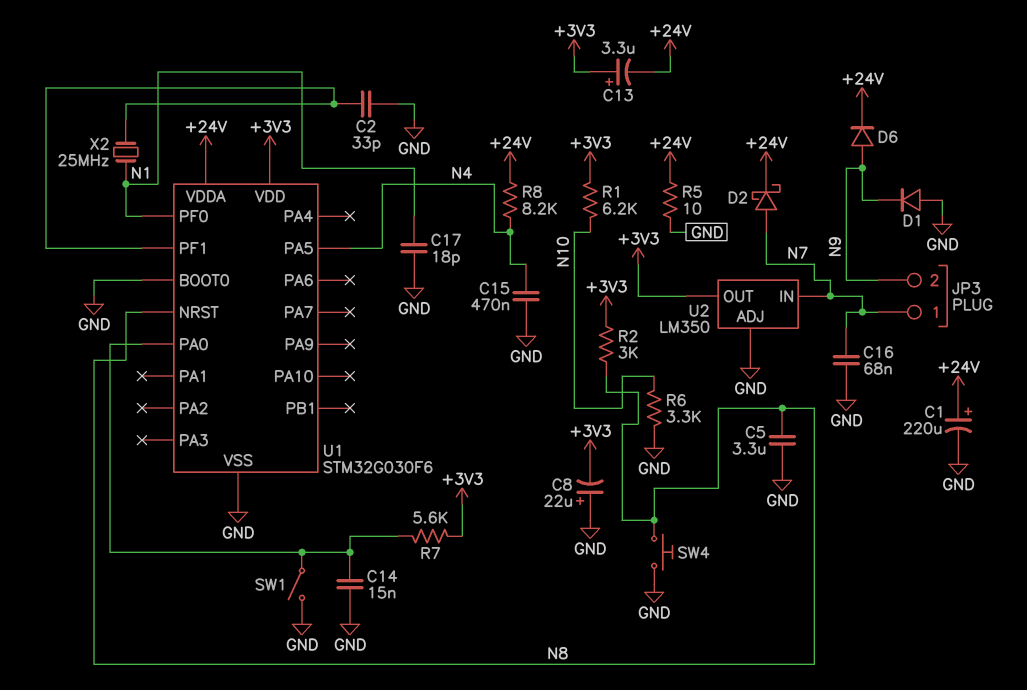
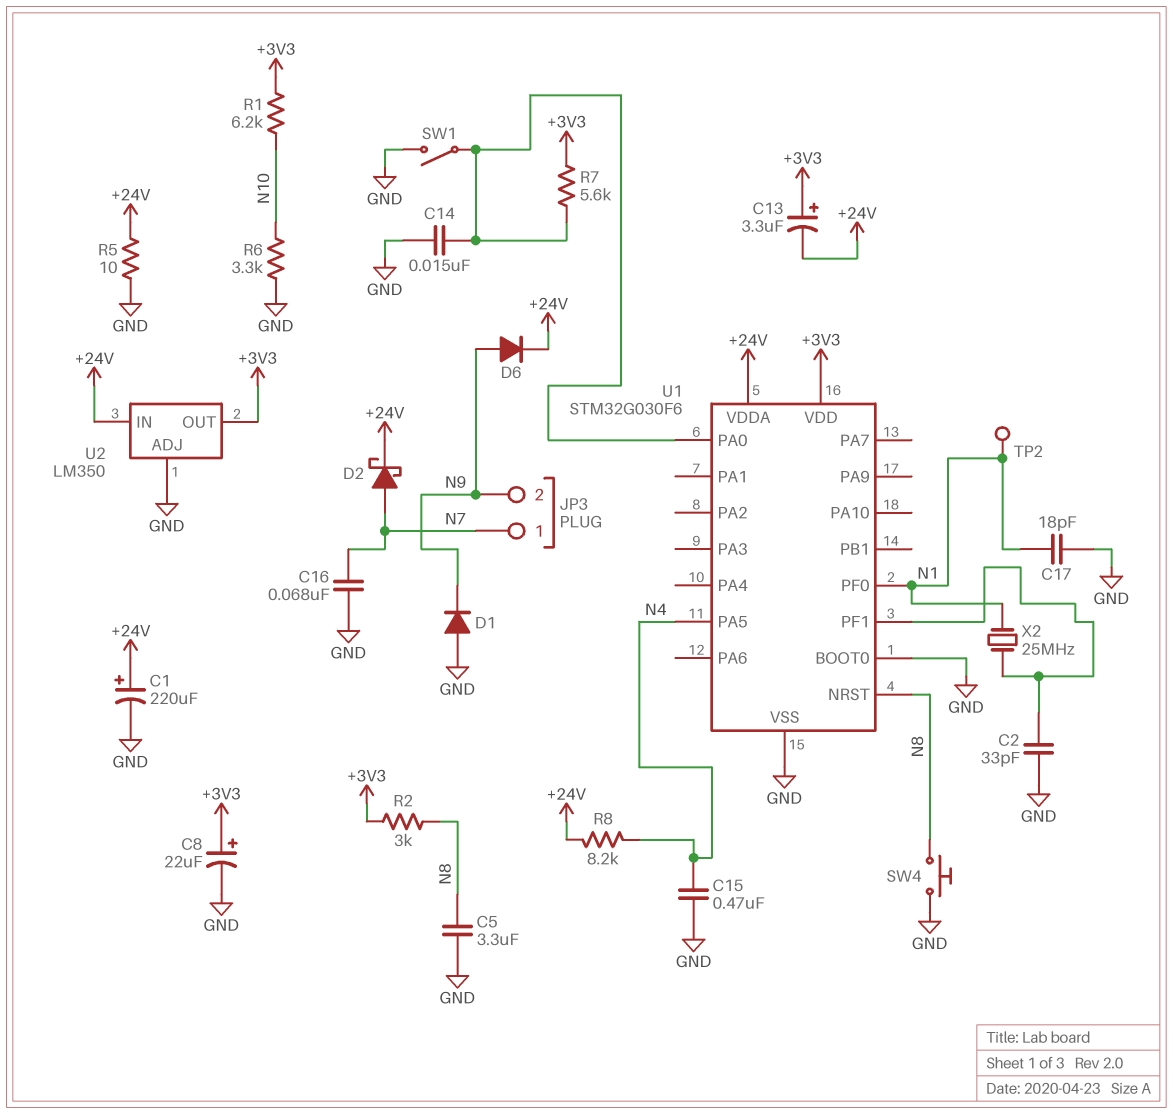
C8: 22uF (plus GND, minus +3V3) -> 22uF (plus +3V3, minus GND)
TP2: none -> test point (N1)
U2 pin IN: N7 -> +24V

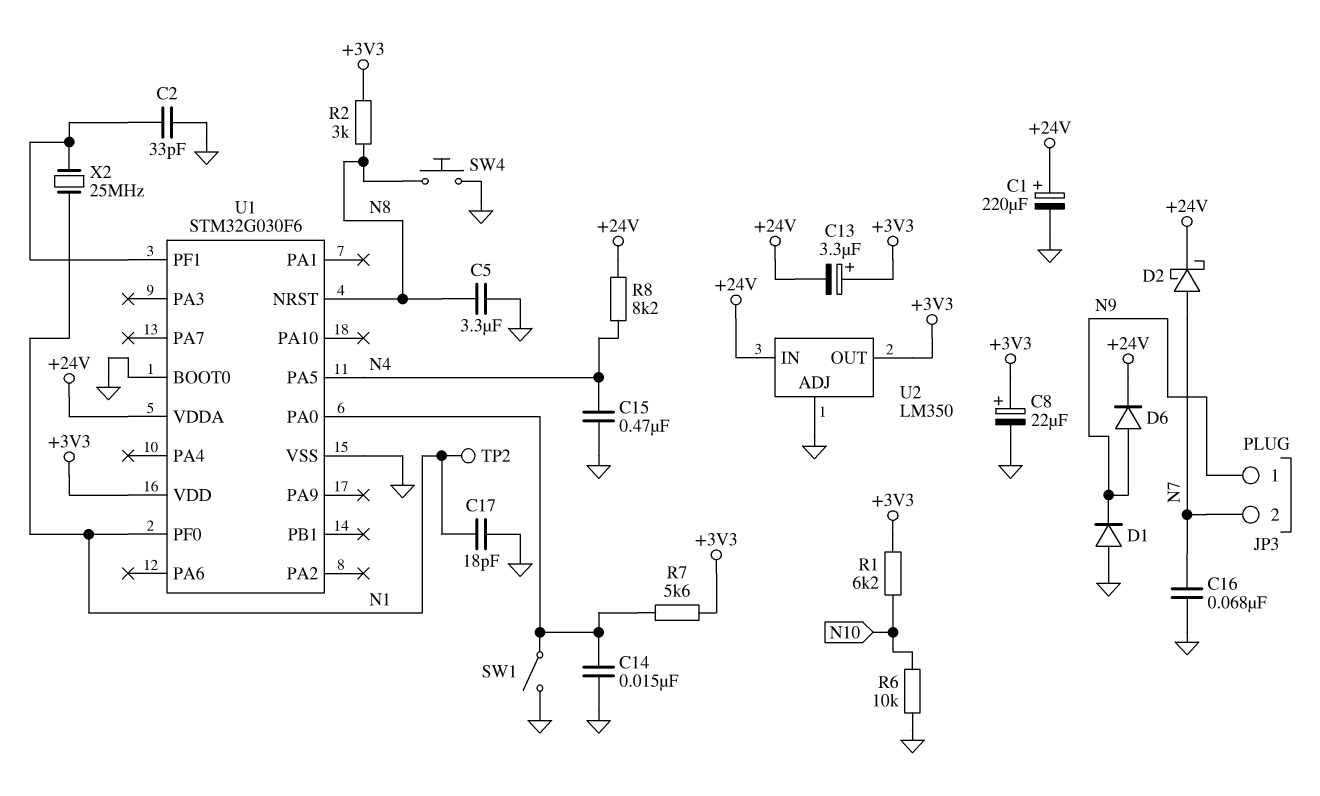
JP3 pin 1: N7 -> N9
JP3 pin 2: N9 -> N7
R5: 10 (+24V, GND) -> none
R6: 3.3k (GND, N10) -> 10k (GND, N10)

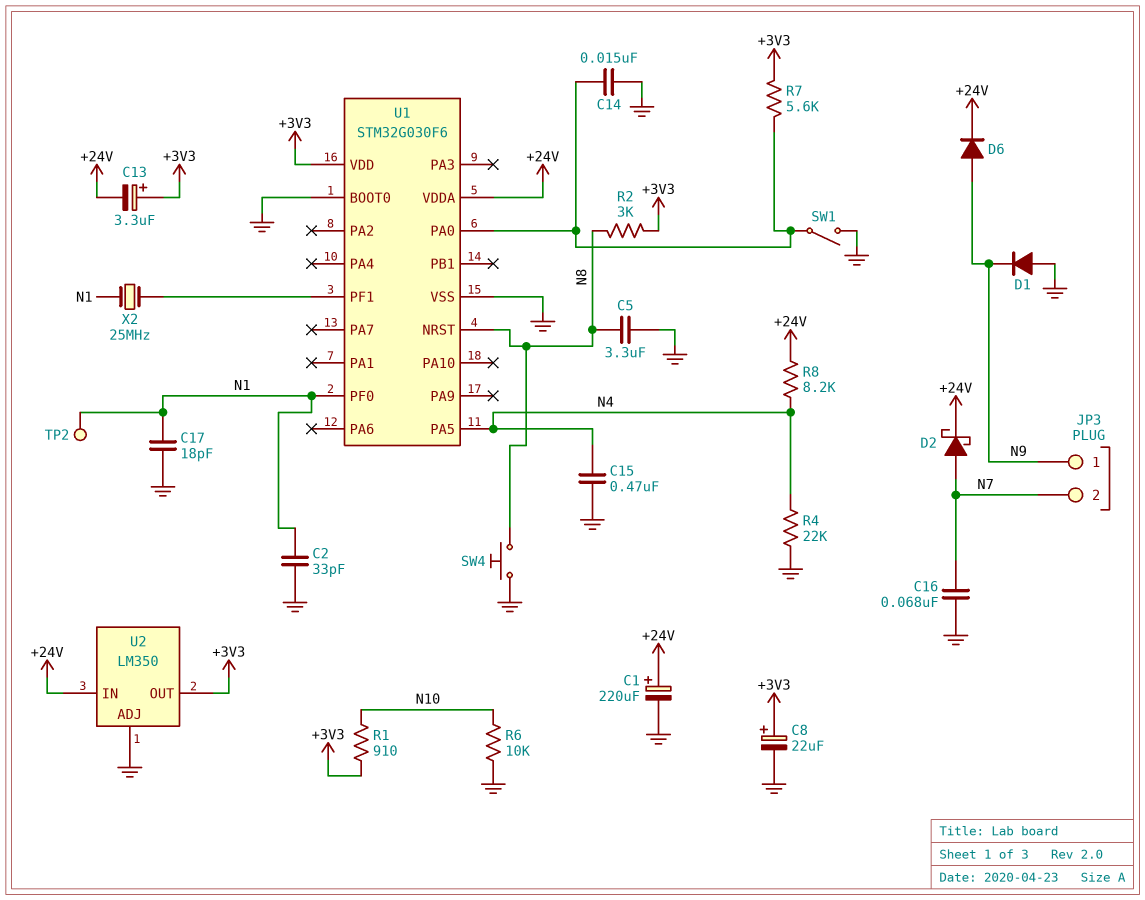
C2: 33pF (GND, U1/PF1) -> 33pF (GND, N1)
R1: 6.2k (+3V3, N10) -> 910 (+3V3, N10)
R4: none -> 22k (GND, N4)

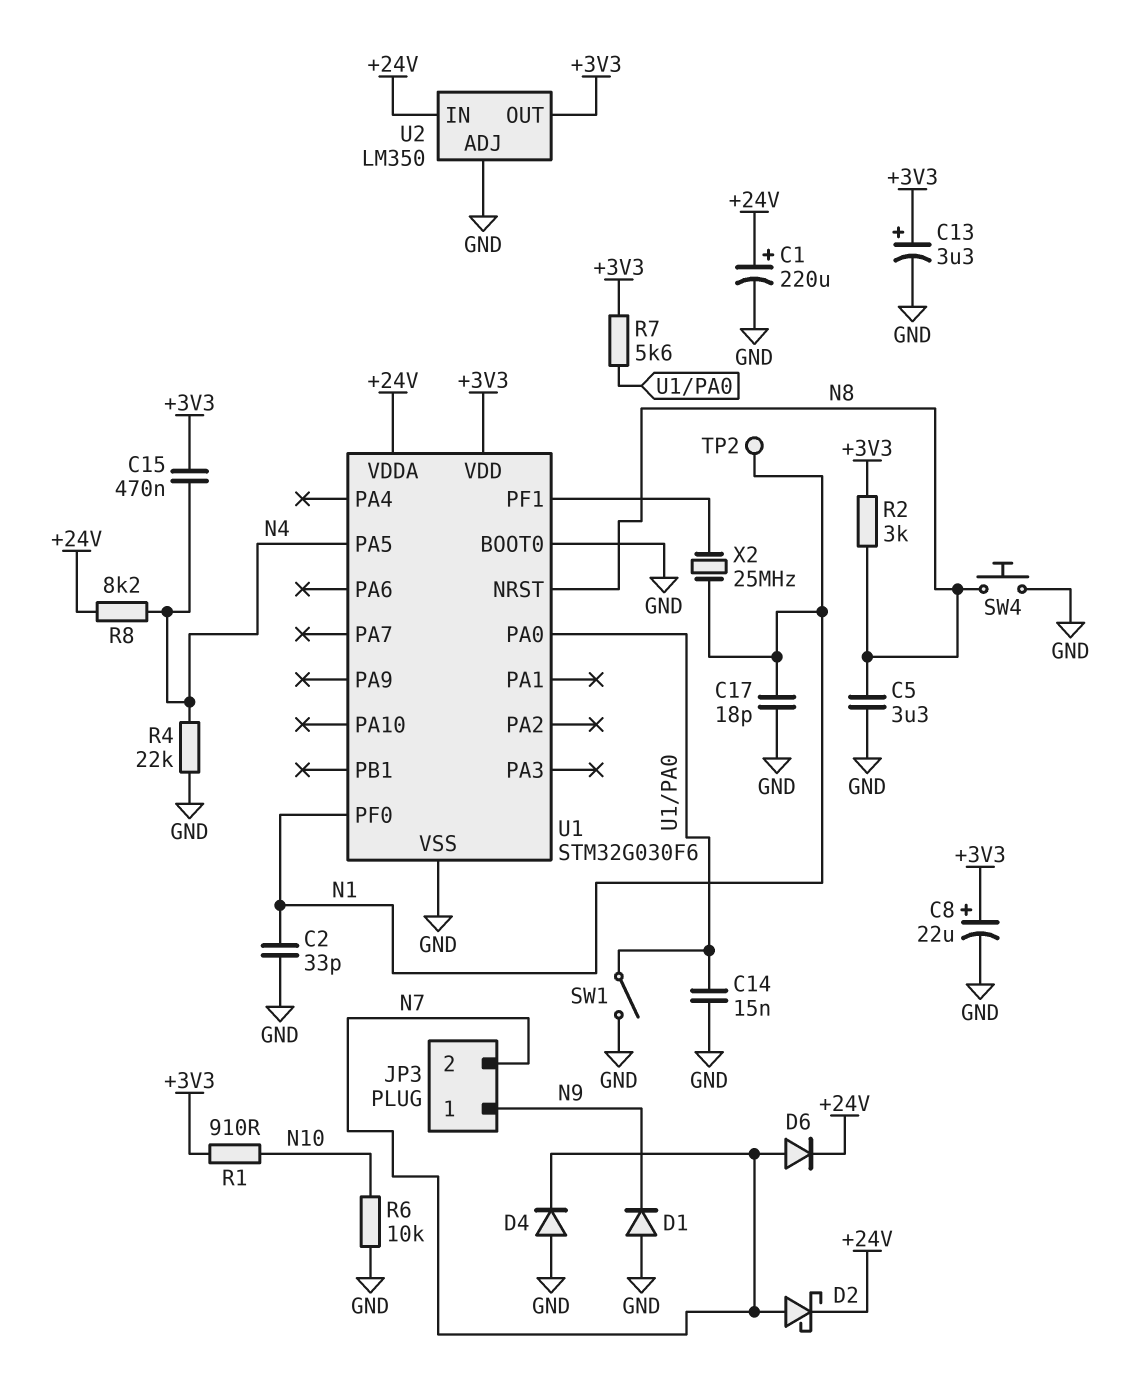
C13: 3.3uF (plus +3V3, minus +24V) -> 3.3uF (plus +3V3, minus GND)
C15: 470nF (GND, N4) -> 470nF (+3V3, N4)
C16: 68nF (GND, N7) -> none
D4: none -> diode (A GND, K N7)
D6: diode (A N9, K +24V) -> diode (A N7, K +24V)

